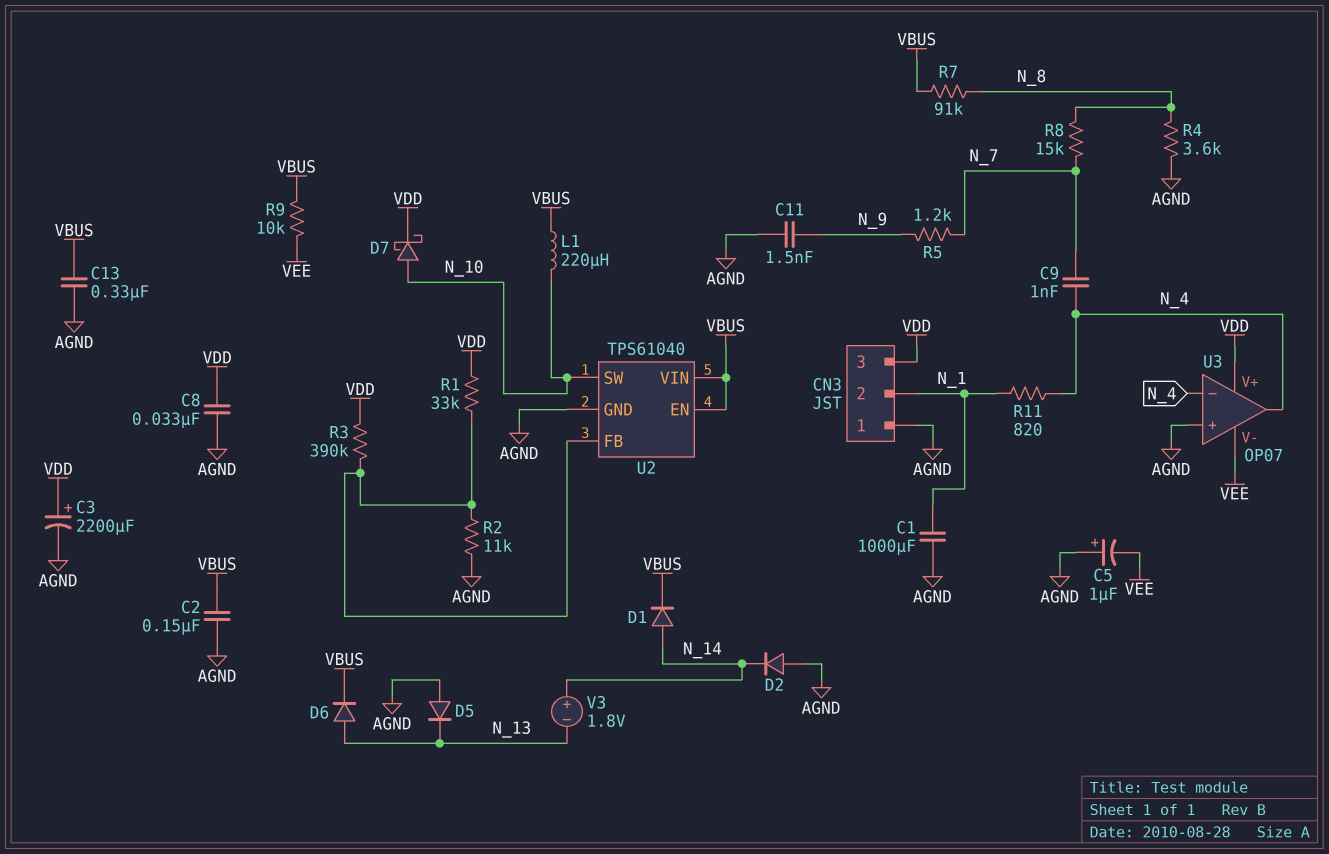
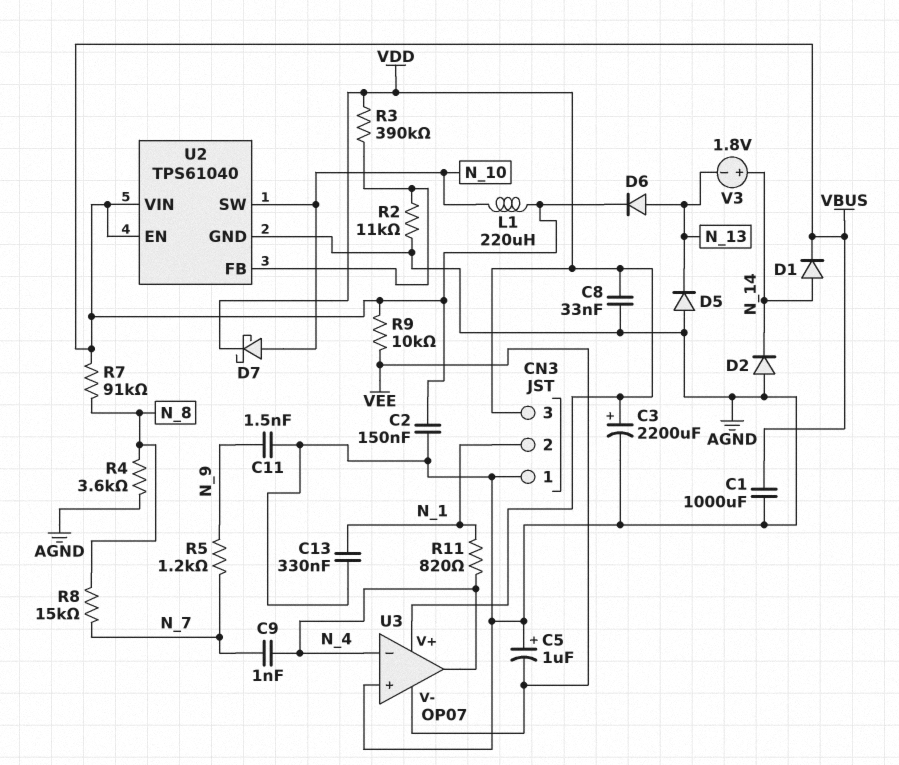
C1: 1000uF (AGND, N_1) -> 1000uF (AGND, VBUS)
C13: 330nF (AGND, VBUS) -> 330nF (AGND, N_1)
R1: 33k (U2/FB, VDD) -> none

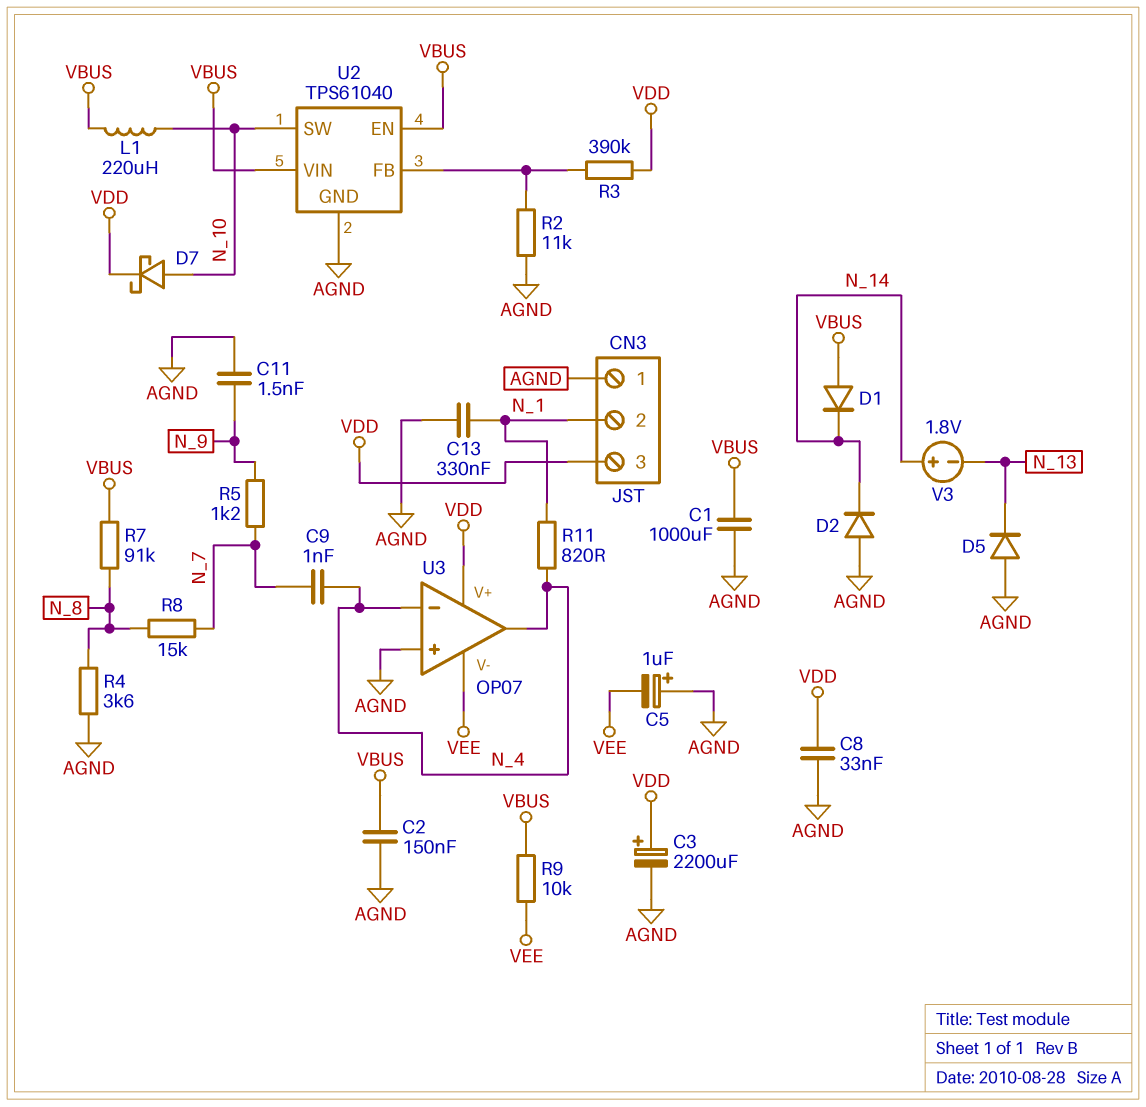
D1: diode (A N_14, K VBUS) -> diode (A VBUS, K N_14)
D6: diode (A N_13, K VBUS) -> none

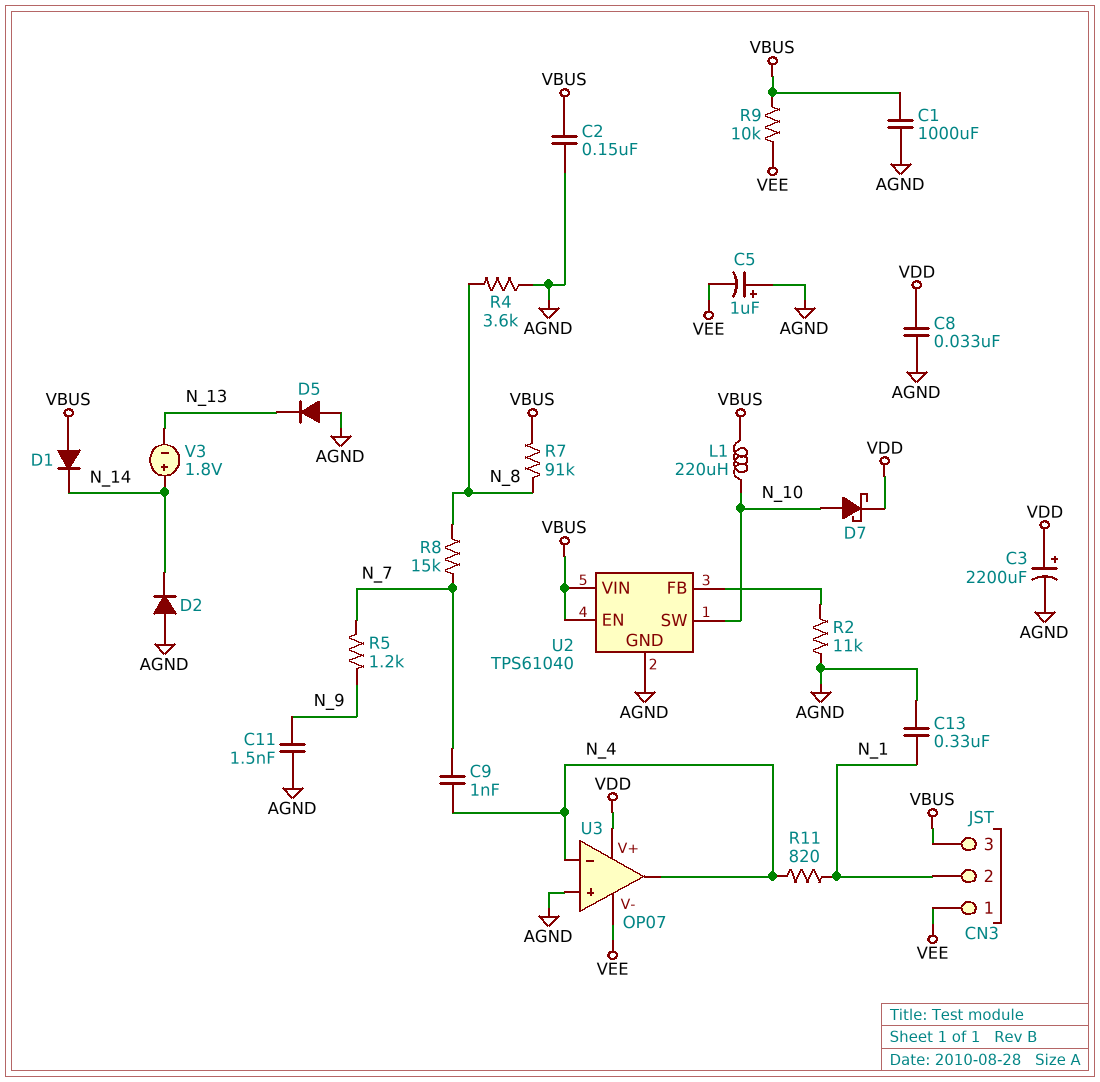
CN3 pin 1: AGND -> VEE
CN3 pin 3: VDD -> VBUS
R3: 390k (U2/FB, VDD) -> none

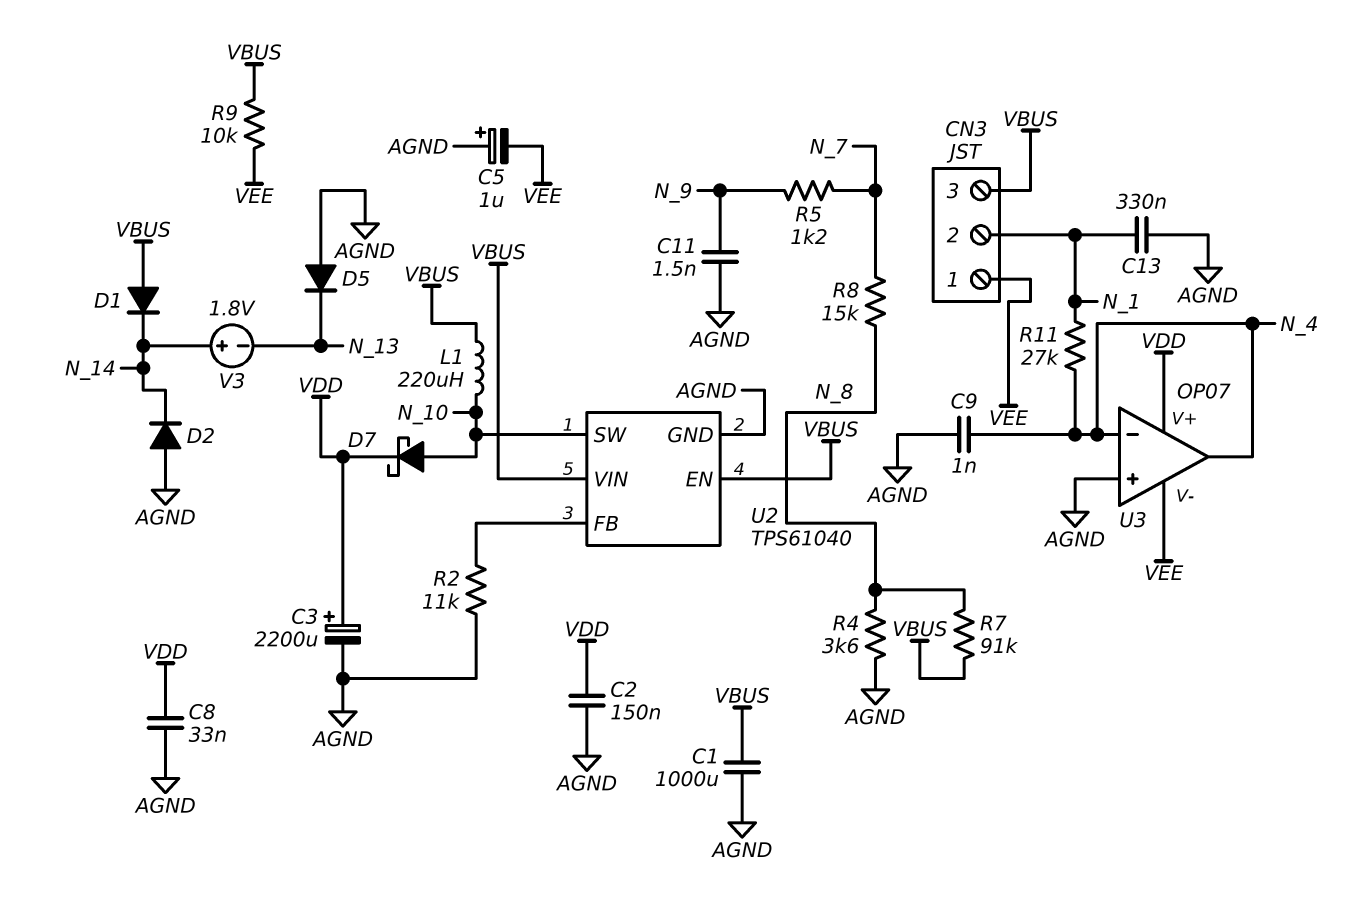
C2: 150nF (AGND, VBUS) -> 150nF (AGND, VDD)
C9: 1nF (N_4, N_7) -> 1nF (AGND, N_4)
R11: 820 (N_1, N_4) -> 27k (N_1, N_4)

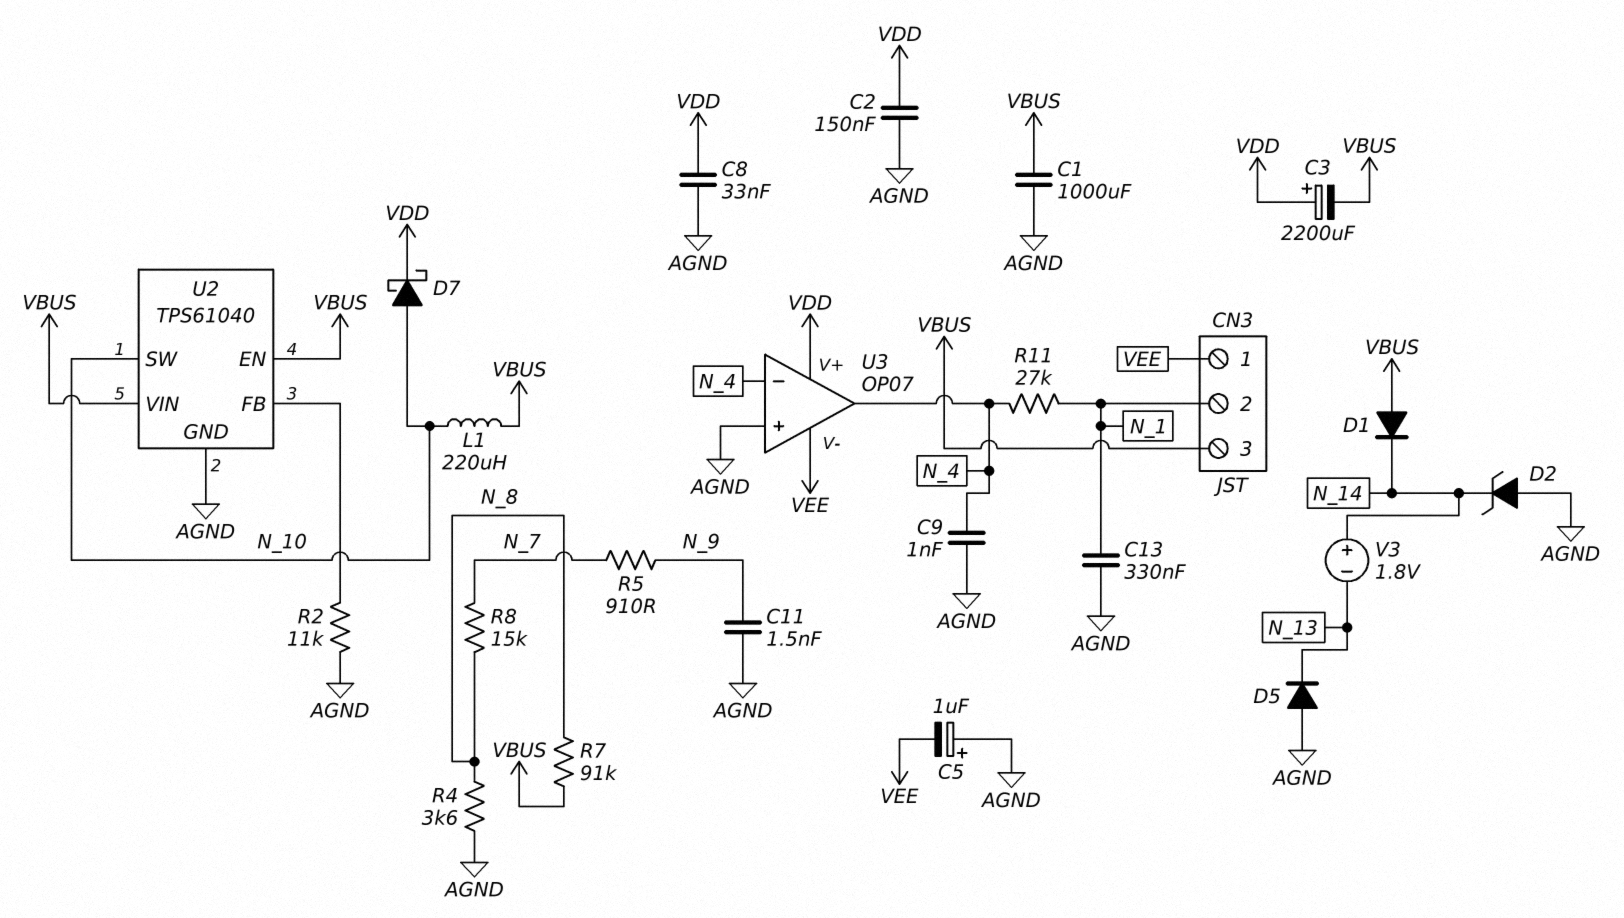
C3: 2200uF (plus VDD, minus AGND) -> 2200uF (plus VDD, minus VBUS)
D2: diode (A AGND, K N_14) -> zener (A AGND, K N_14)
R5: 1.2k (N_7, N_9) -> 910 (N_7, N_9)
R9: 10k (VBUS, VEE) -> none

